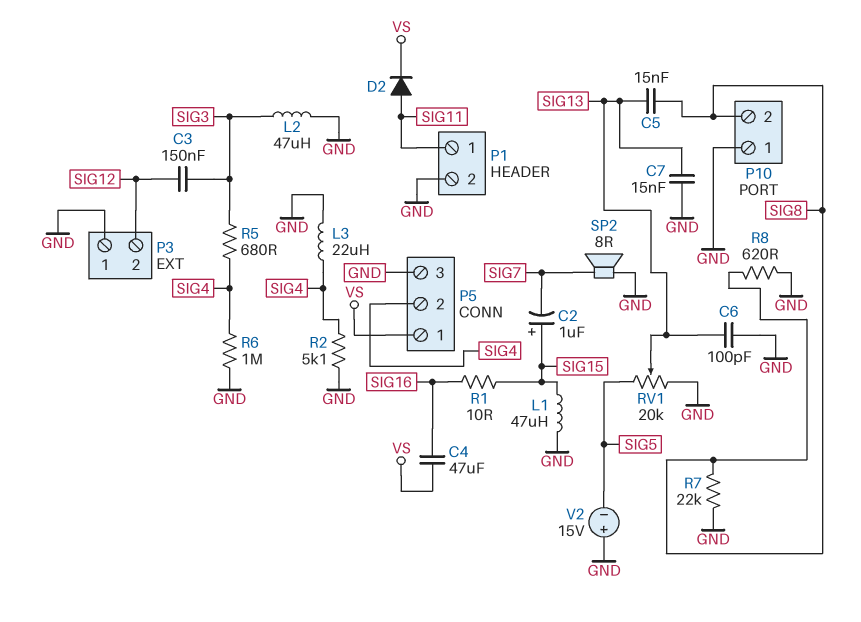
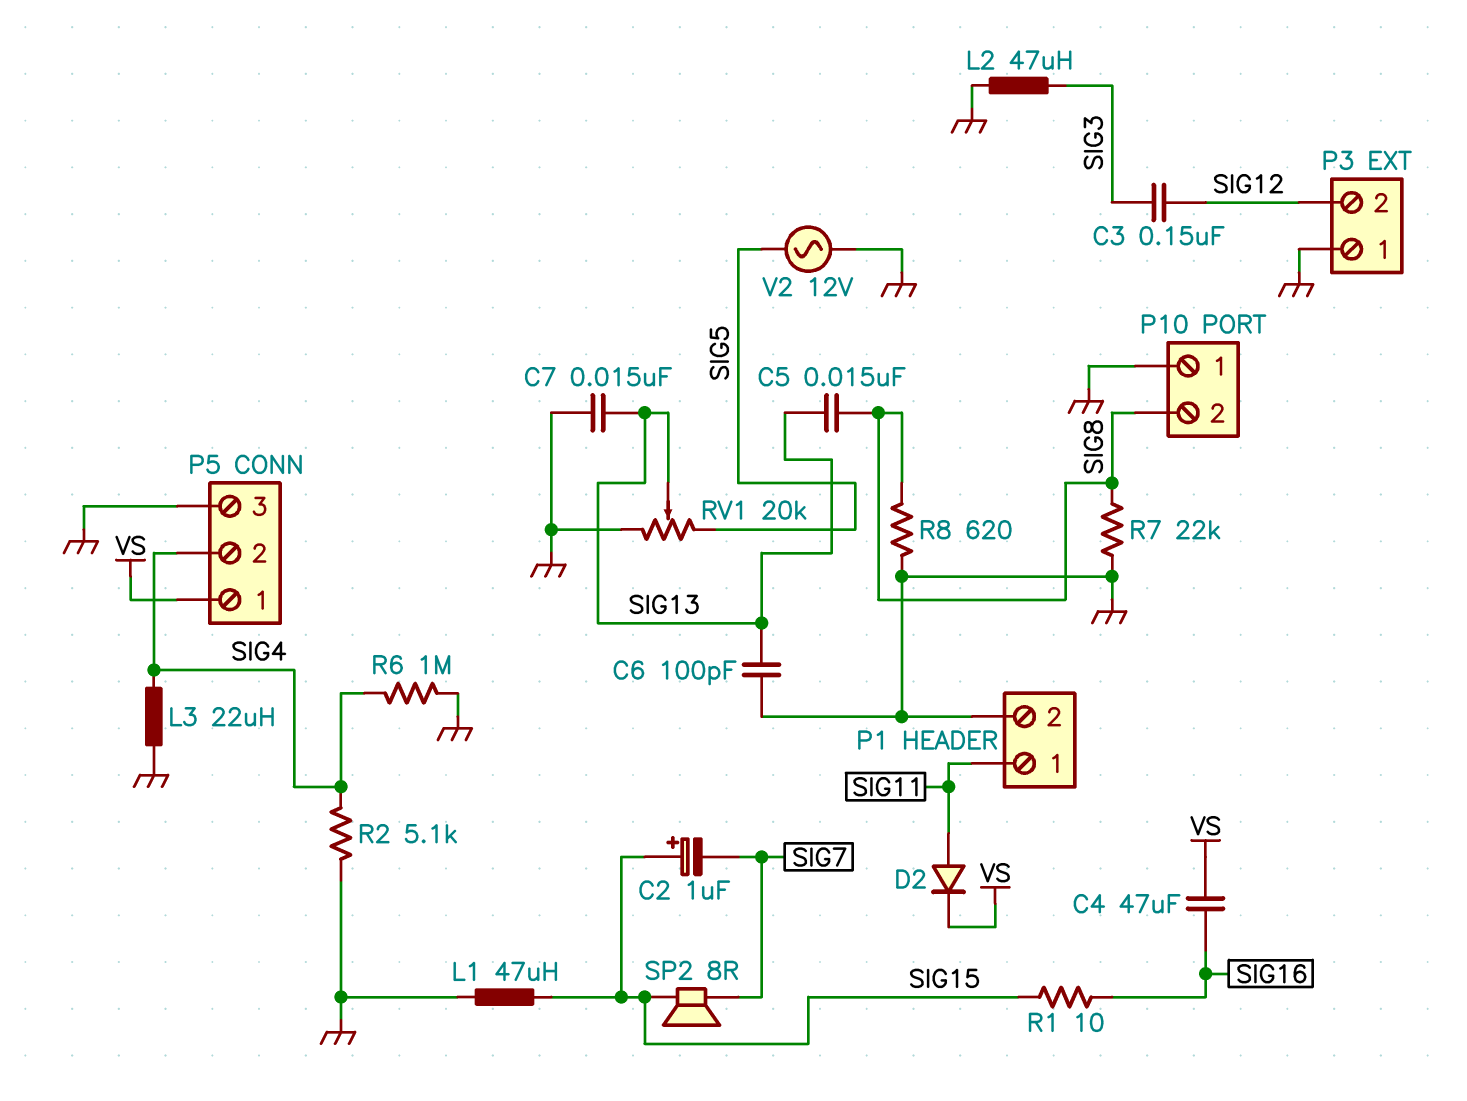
R5: 680 (SIG3, SIG4) -> none
SP2: speaker 8R (GND, SIG7) -> speaker 8R (SIG7, SIG15)
V2: 15V (plus GND, minus SIG5) -> AC 12V (GND, SIG5)

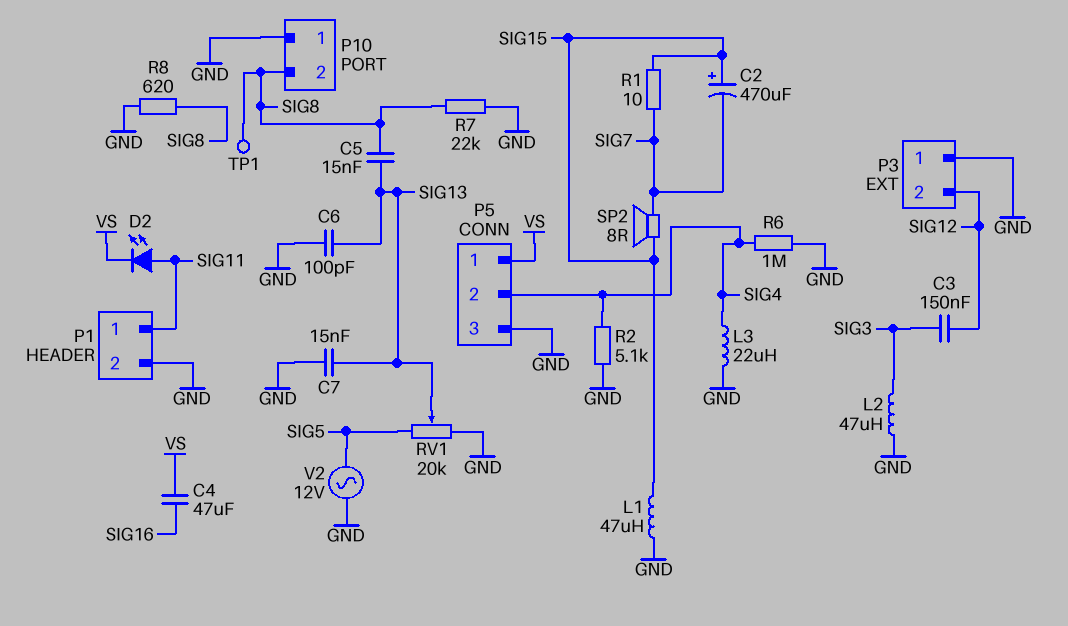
C2: 1uF (plus SIG15, minus SIG7) -> 470uF (plus SIG15, minus SIG7)
D2: diode (A SIG11, K VS) -> LED (A SIG11, K VS)
R1: 10 (SIG15, SIG16) -> 10 (SIG7, SIG15)
TP1: none -> test point (SIG8)

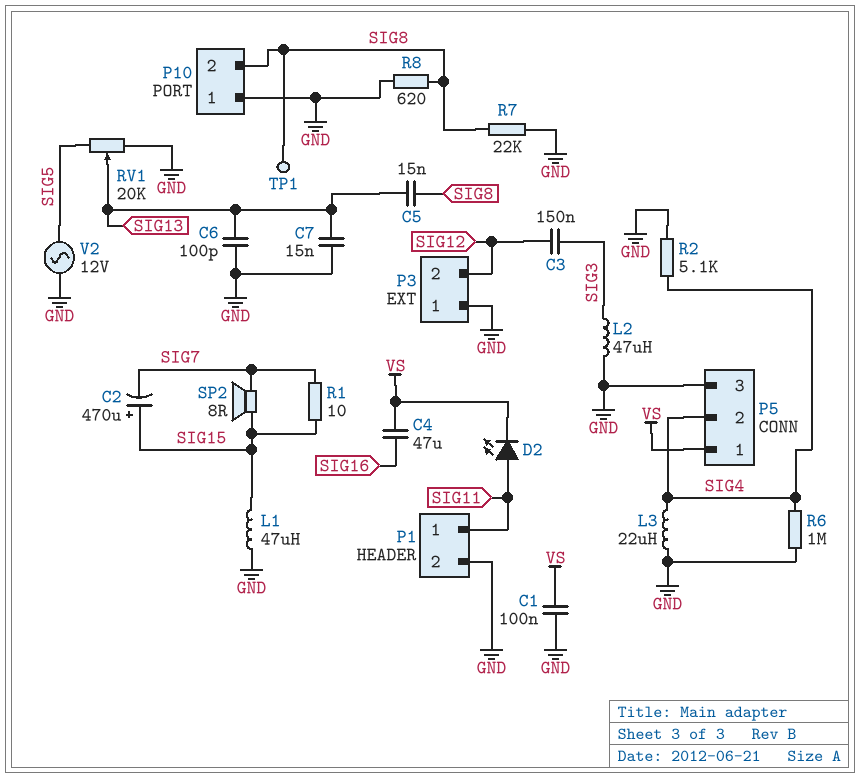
C1: none -> 100nF (GND, VS)

